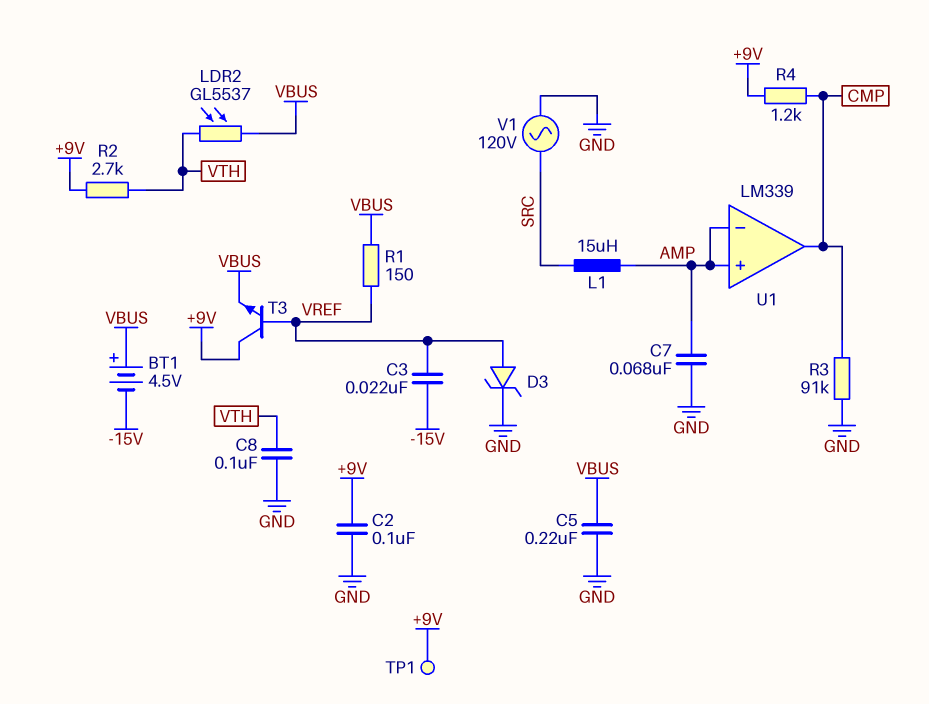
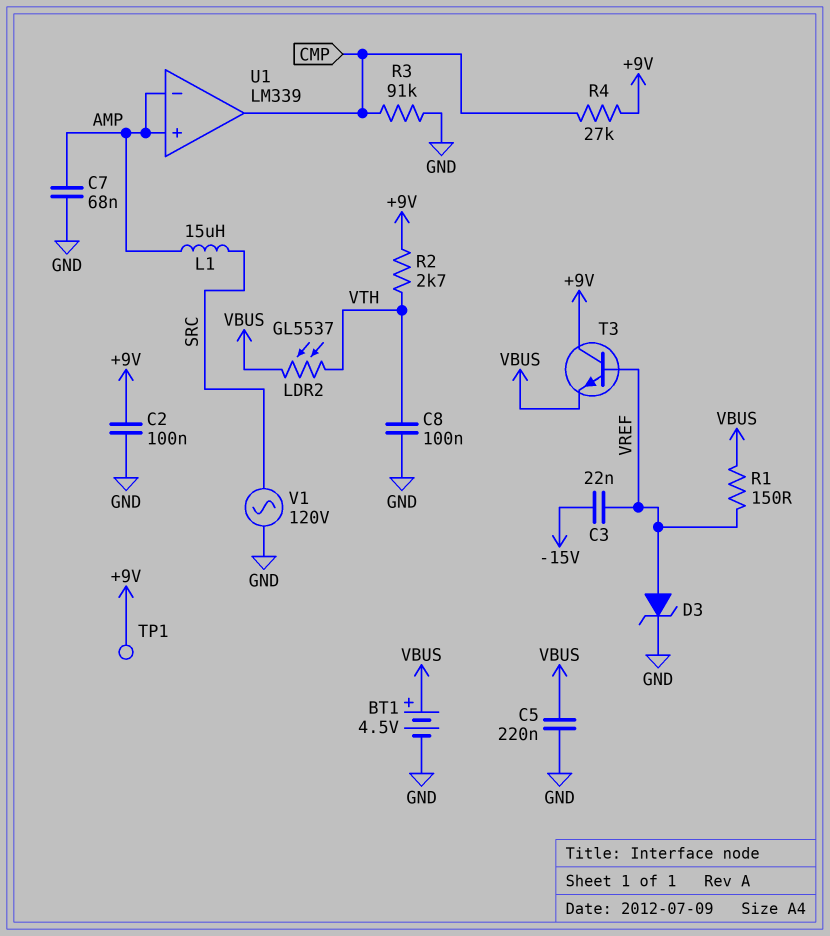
BT1: 4.5V (plus VBUS, minus -15V) -> 4.5V (plus VBUS, minus GND)
R4: 1.2k (+9V, CMP) -> 27k (+9V, CMP)

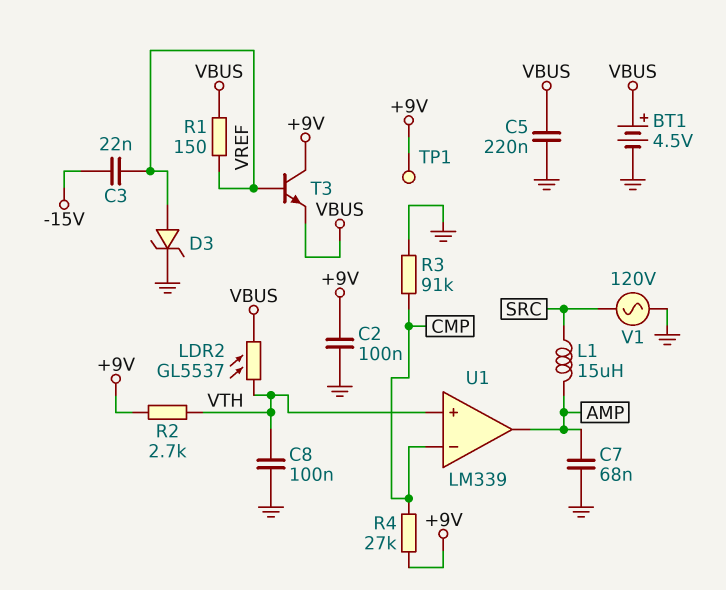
U1 pin in+: AMP -> VTH
U1 pin in-: AMP -> CMP
U1 pin out: CMP -> AMP

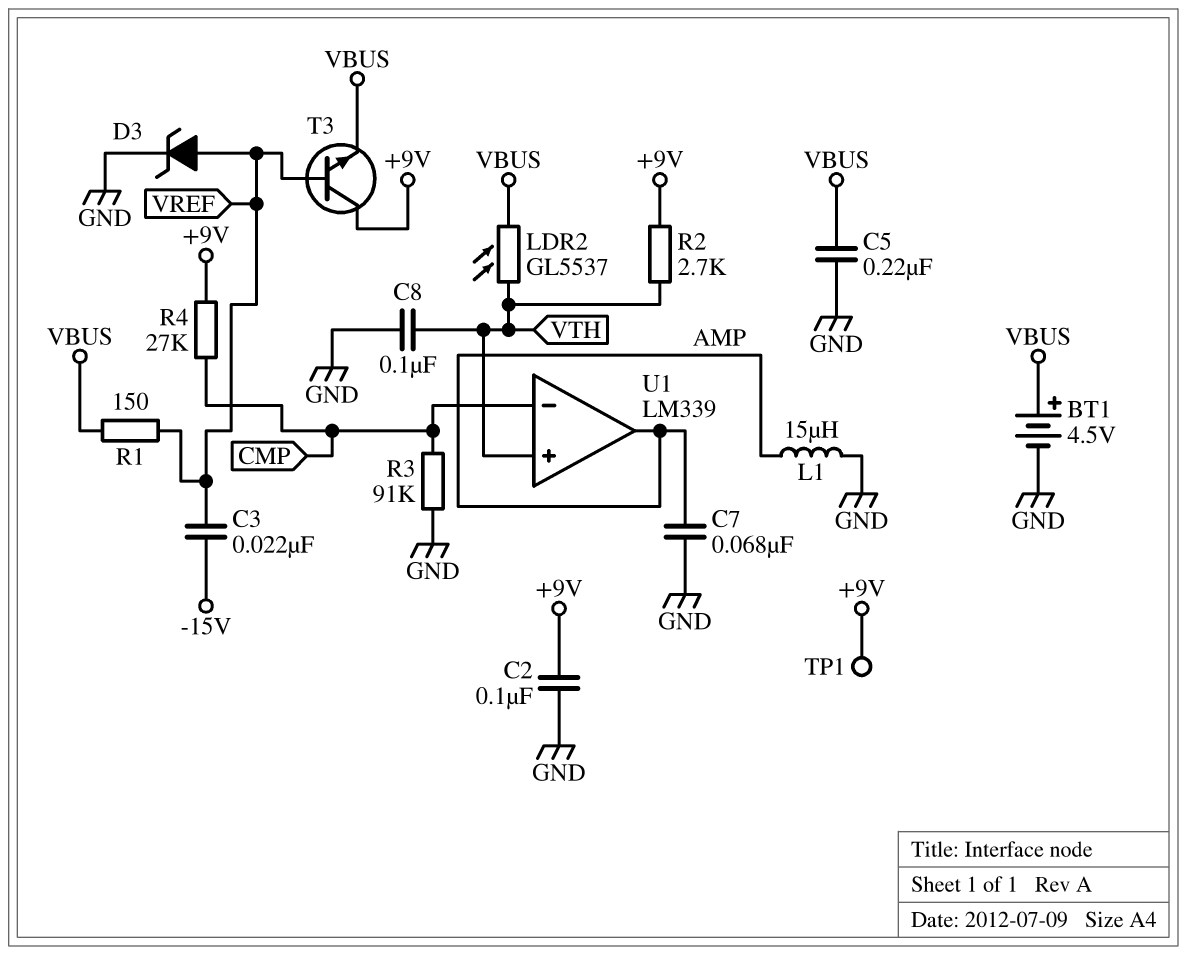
L1: 15uH (AMP, SRC) -> 15uH (AMP, GND)
V1: AC 120V (GND, SRC) -> none

